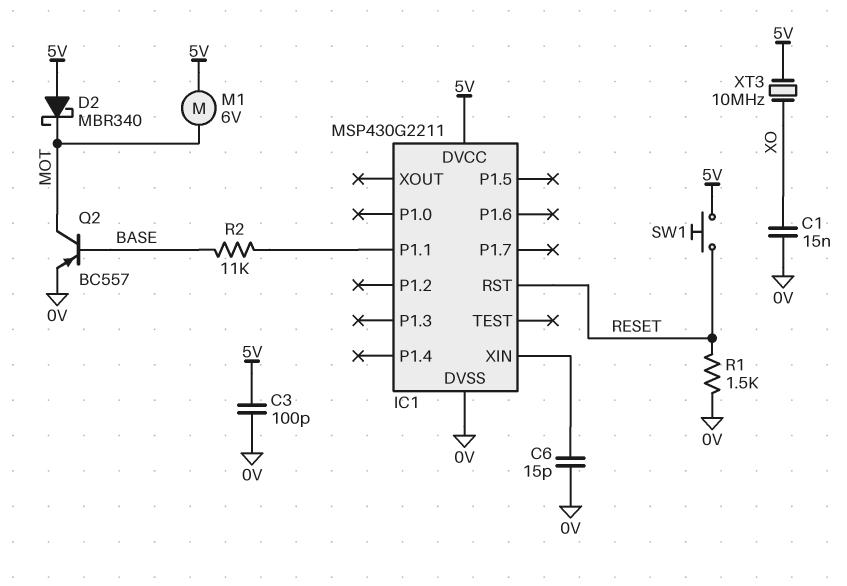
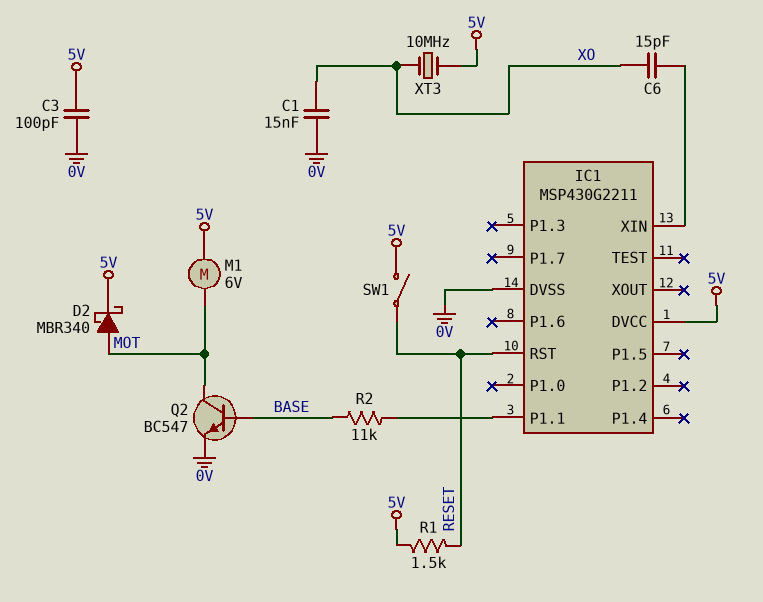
C6: 15pF (0V, IC1/XIN) -> 15pF (IC1/XIN, XO)
D2: schottky MBR340 (A 5V, K MOT) -> schottky MBR340 (A MOT, K 5V)
Q2: PNP BC557 (B BASE, C MOT, E 0V) -> NPN BC547 (B BASE, C MOT, E 0V)
R1: 1.5k (0V, RESET) -> 1.5k (5V, RESET)
SW1: button (5V, RESET) -> switch (5V, RESET)

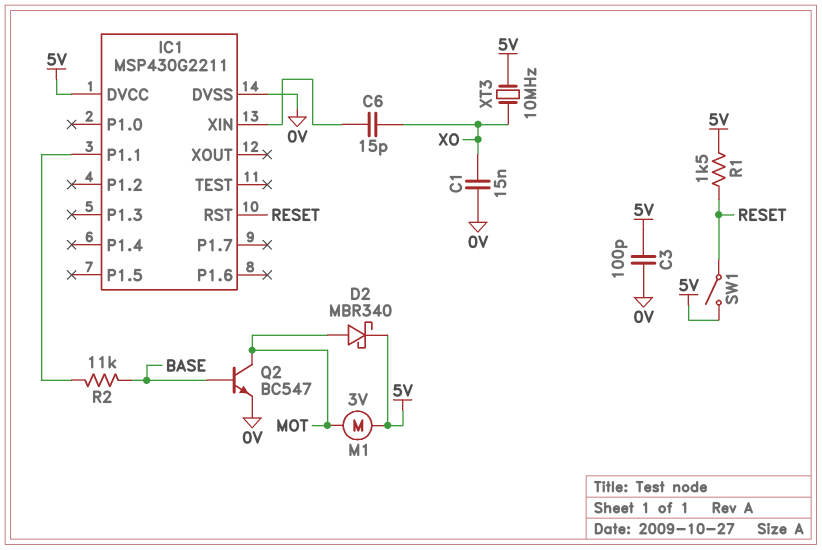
M1: motor 6V (5V, MOT) -> motor 3V (5V, MOT)

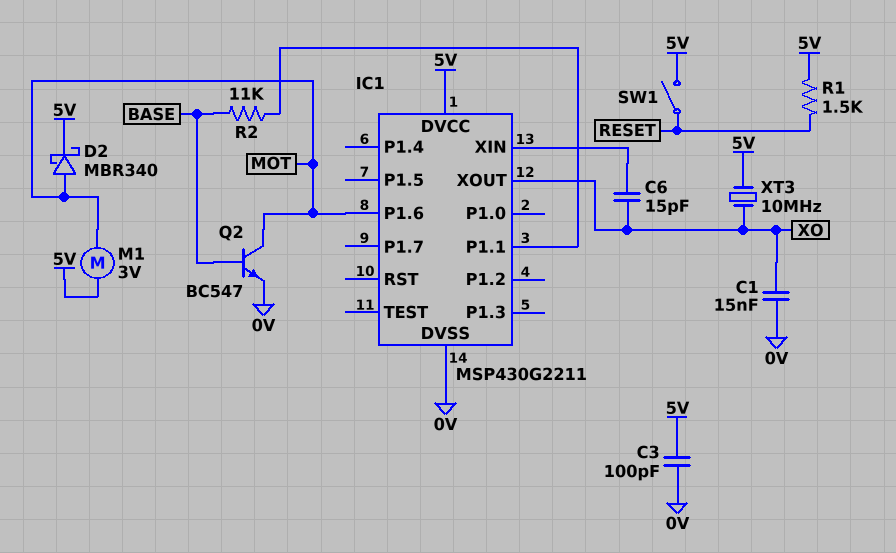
IC1 pin P1.6: none -> MOT
IC1 pin RST: RESET -> none
IC1 pin XOUT: none -> XO

